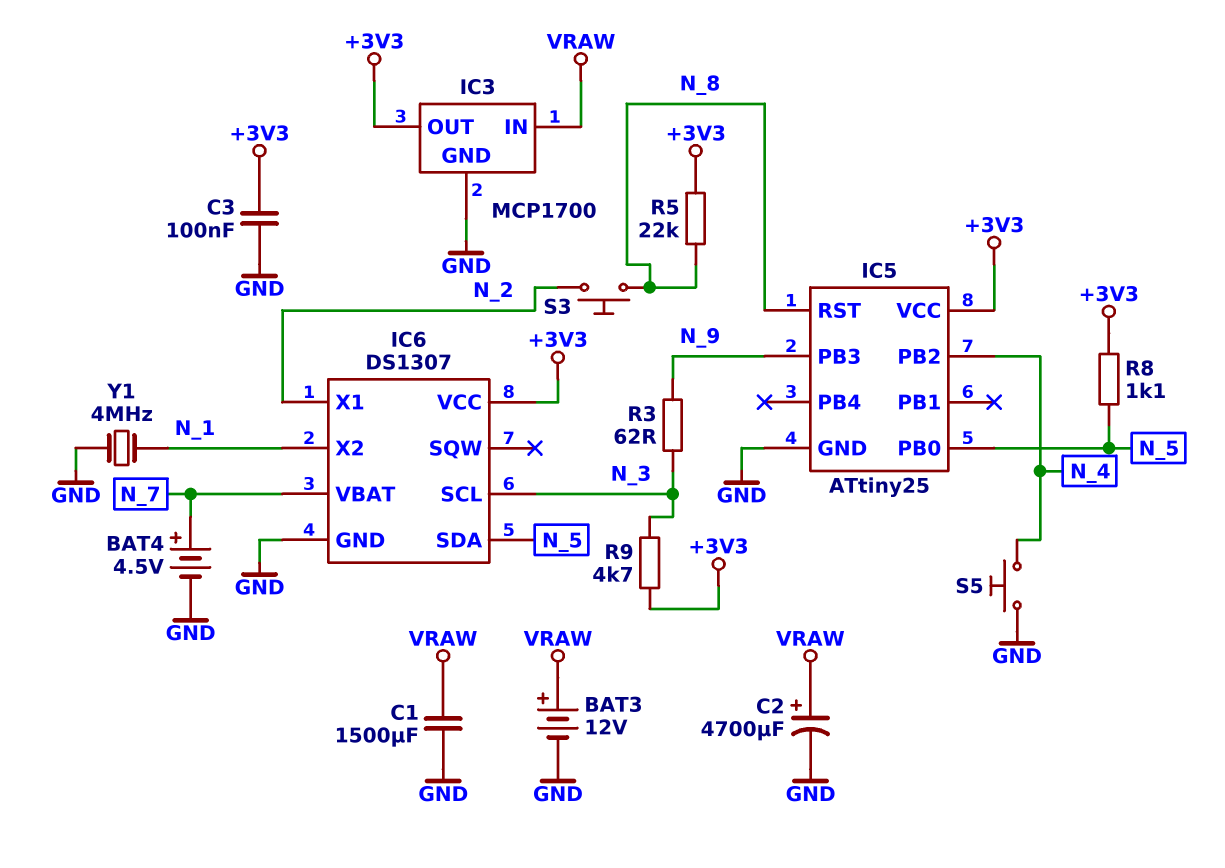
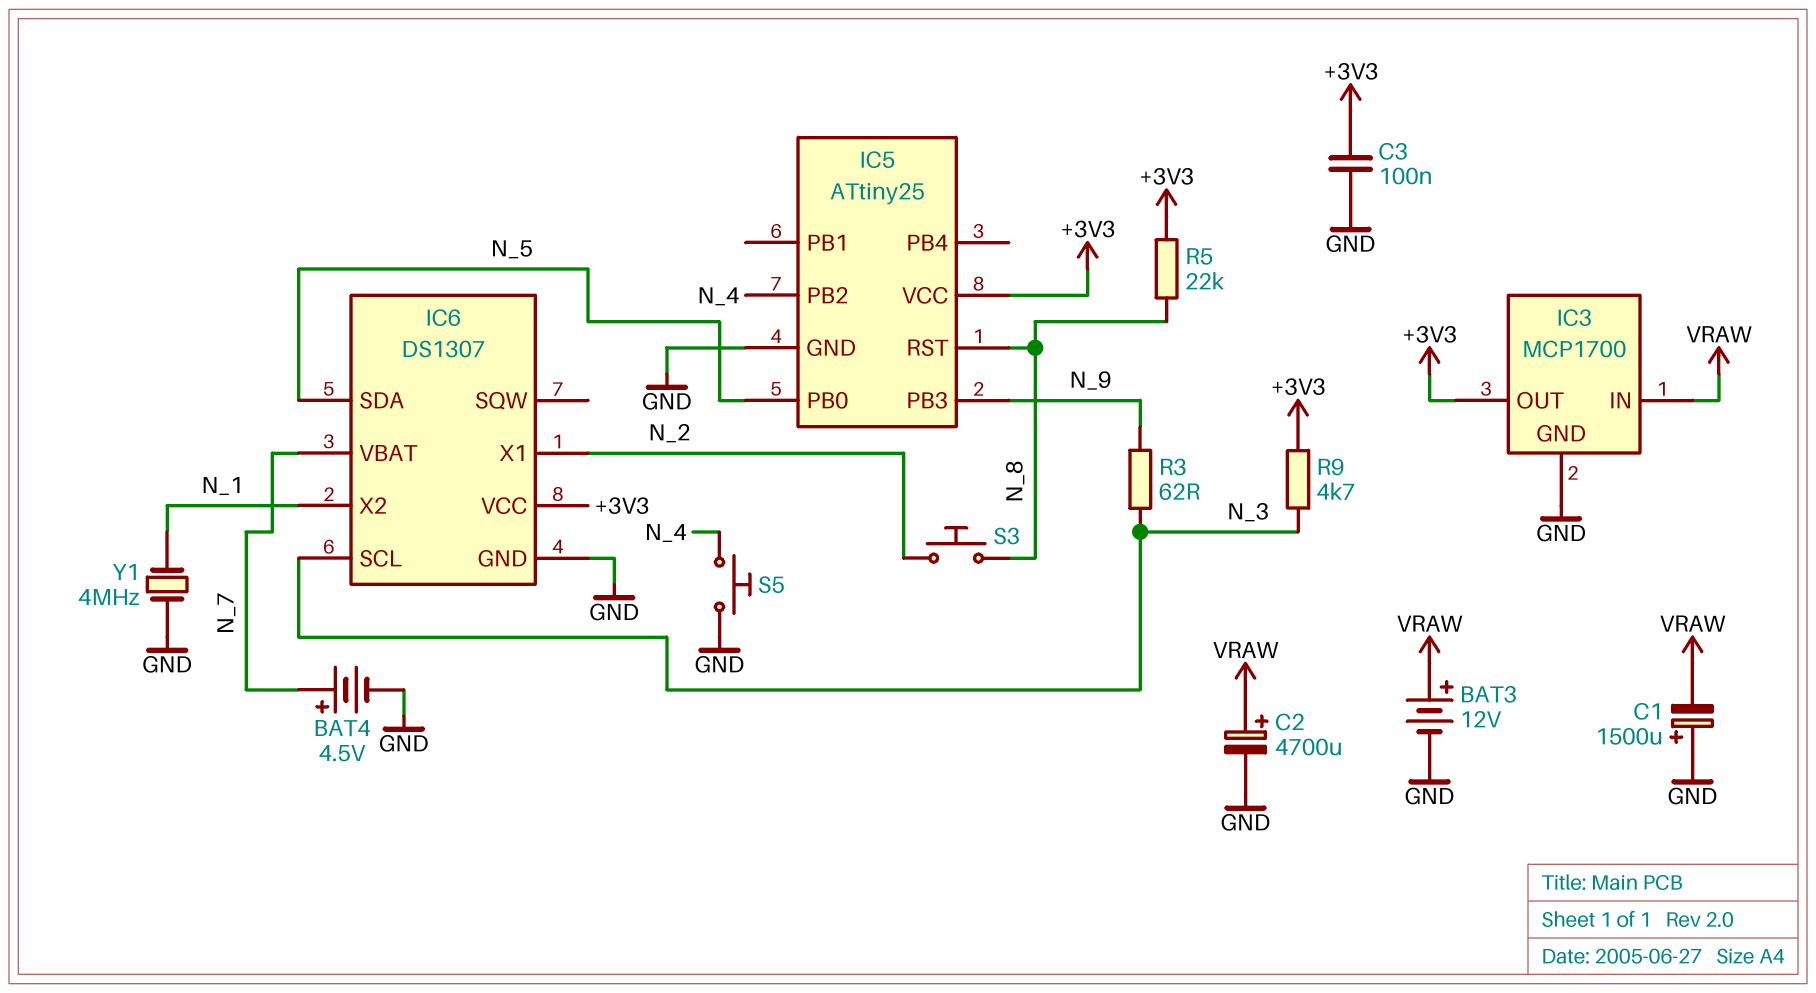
C1: 1500uF (GND, VRAW) -> 1500uF (plus GND, minus VRAW)
R8: 1.1k (+3V3, N_5) -> none

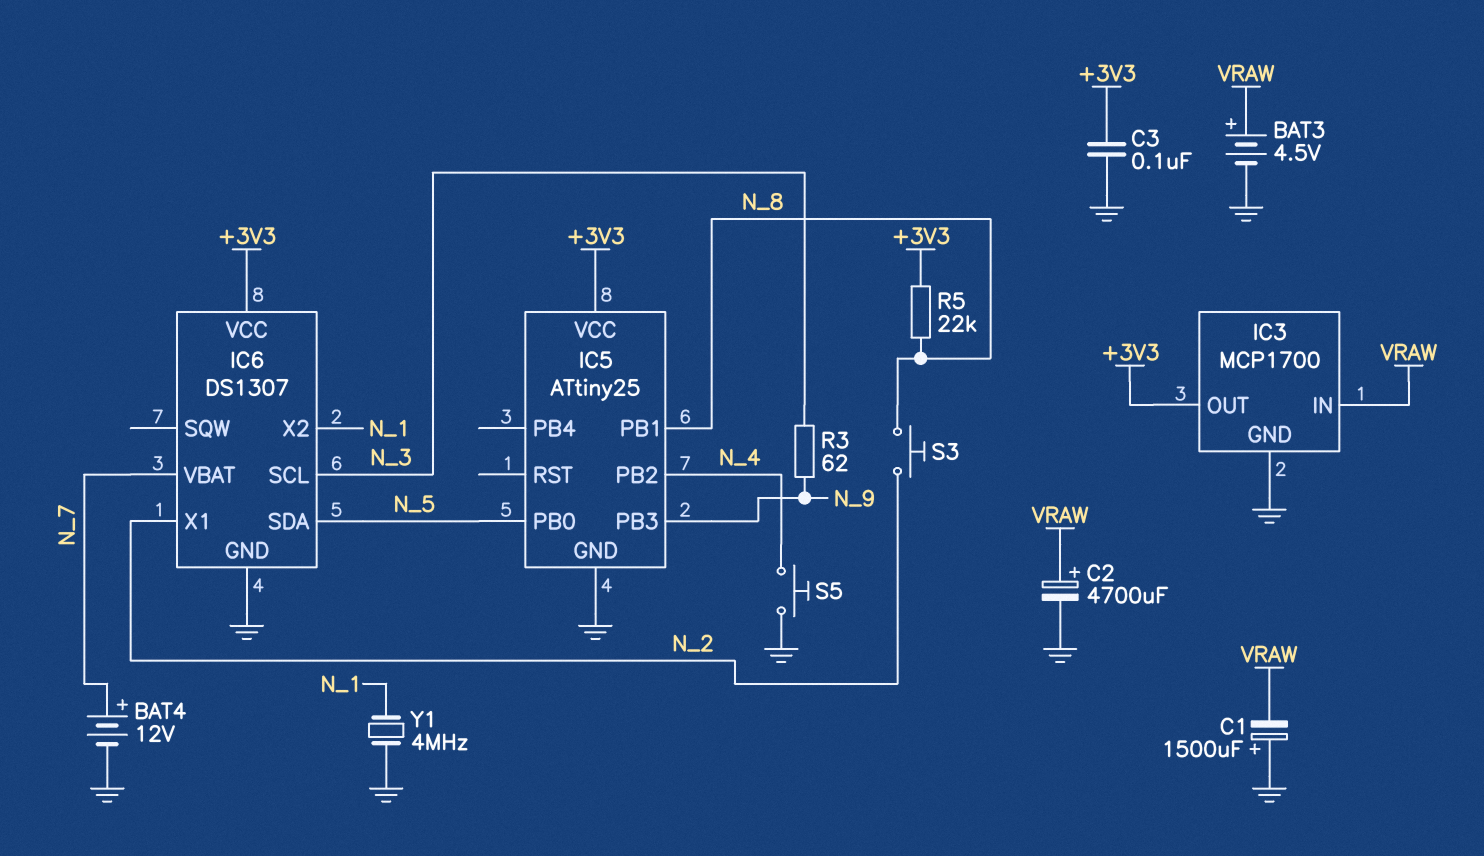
BAT3: 12V (plus VRAW, minus GND) -> 4.5V (plus VRAW, minus GND)
BAT4: 4.5V (plus N_7, minus GND) -> 12V (plus N_7, minus GND)
IC5 pin PB1: none -> N_8
IC5 pin RST: N_8 -> none
R9: 4.7k (+3V3, N_3) -> none

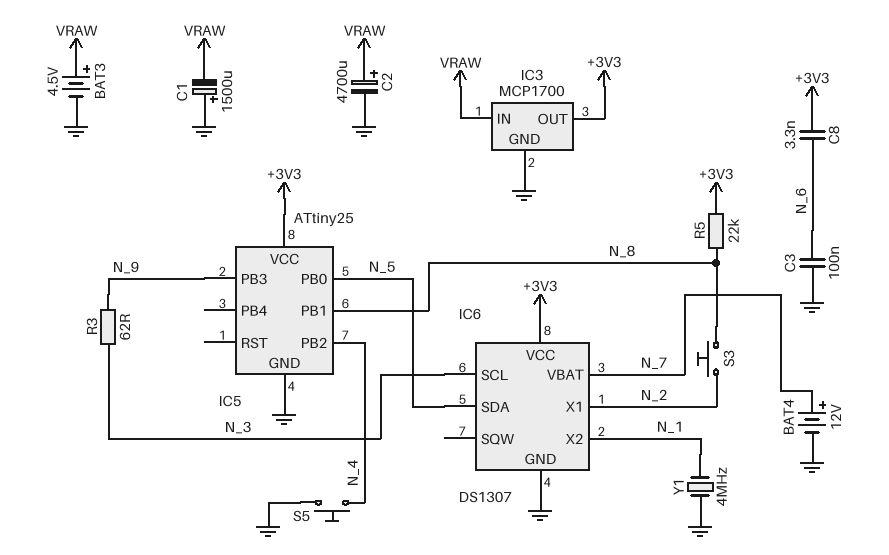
C3: 100nF (+3V3, GND) -> 100nF (GND, N_6)
C8: none -> 3.3nF (+3V3, N_6)

